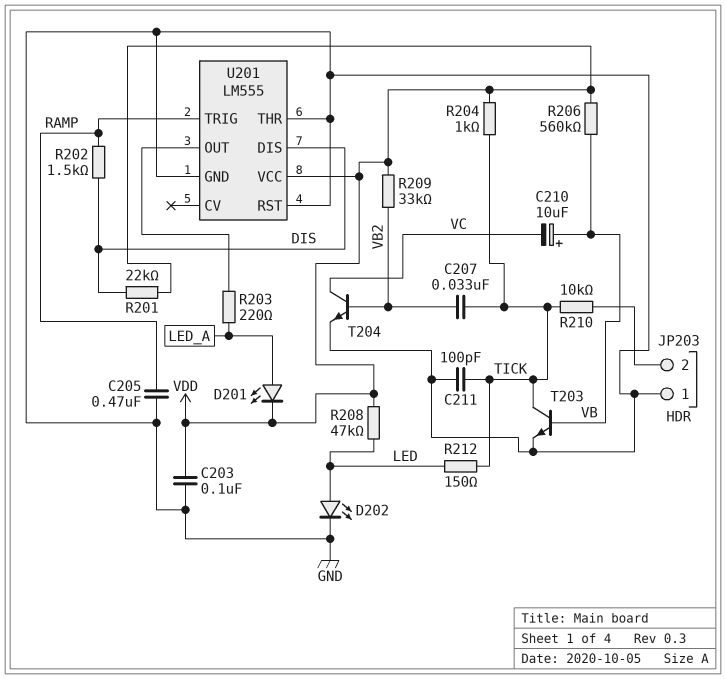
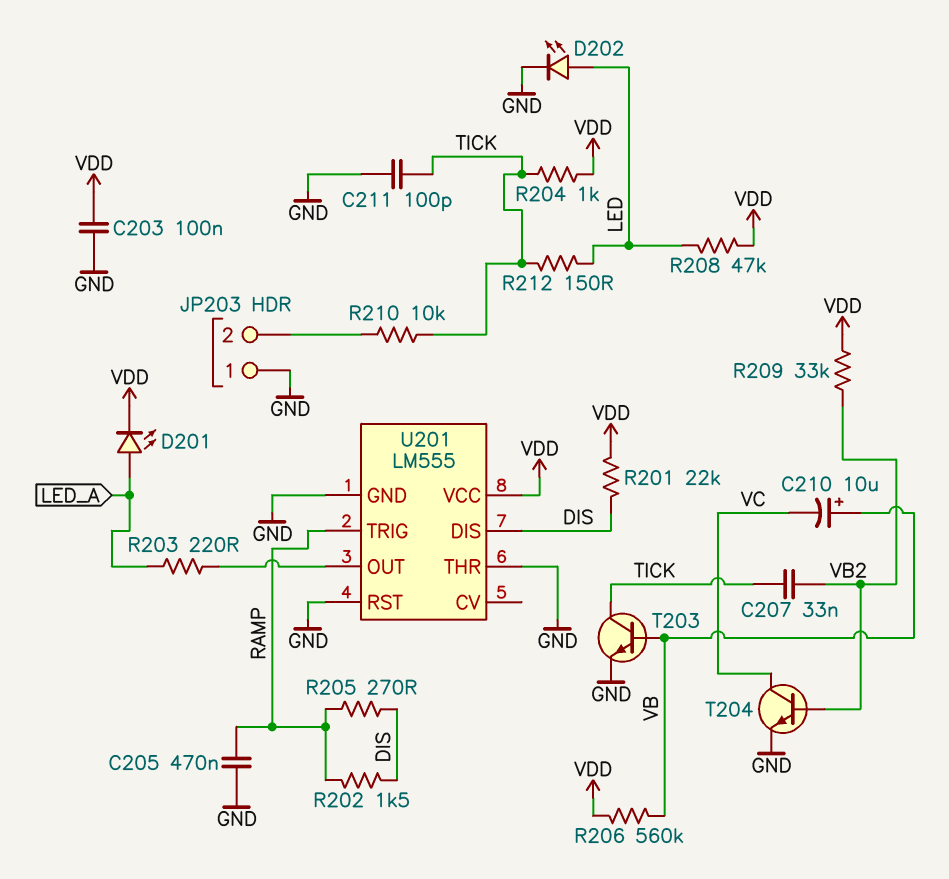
R205: none -> 270 (DIS, RAMP)

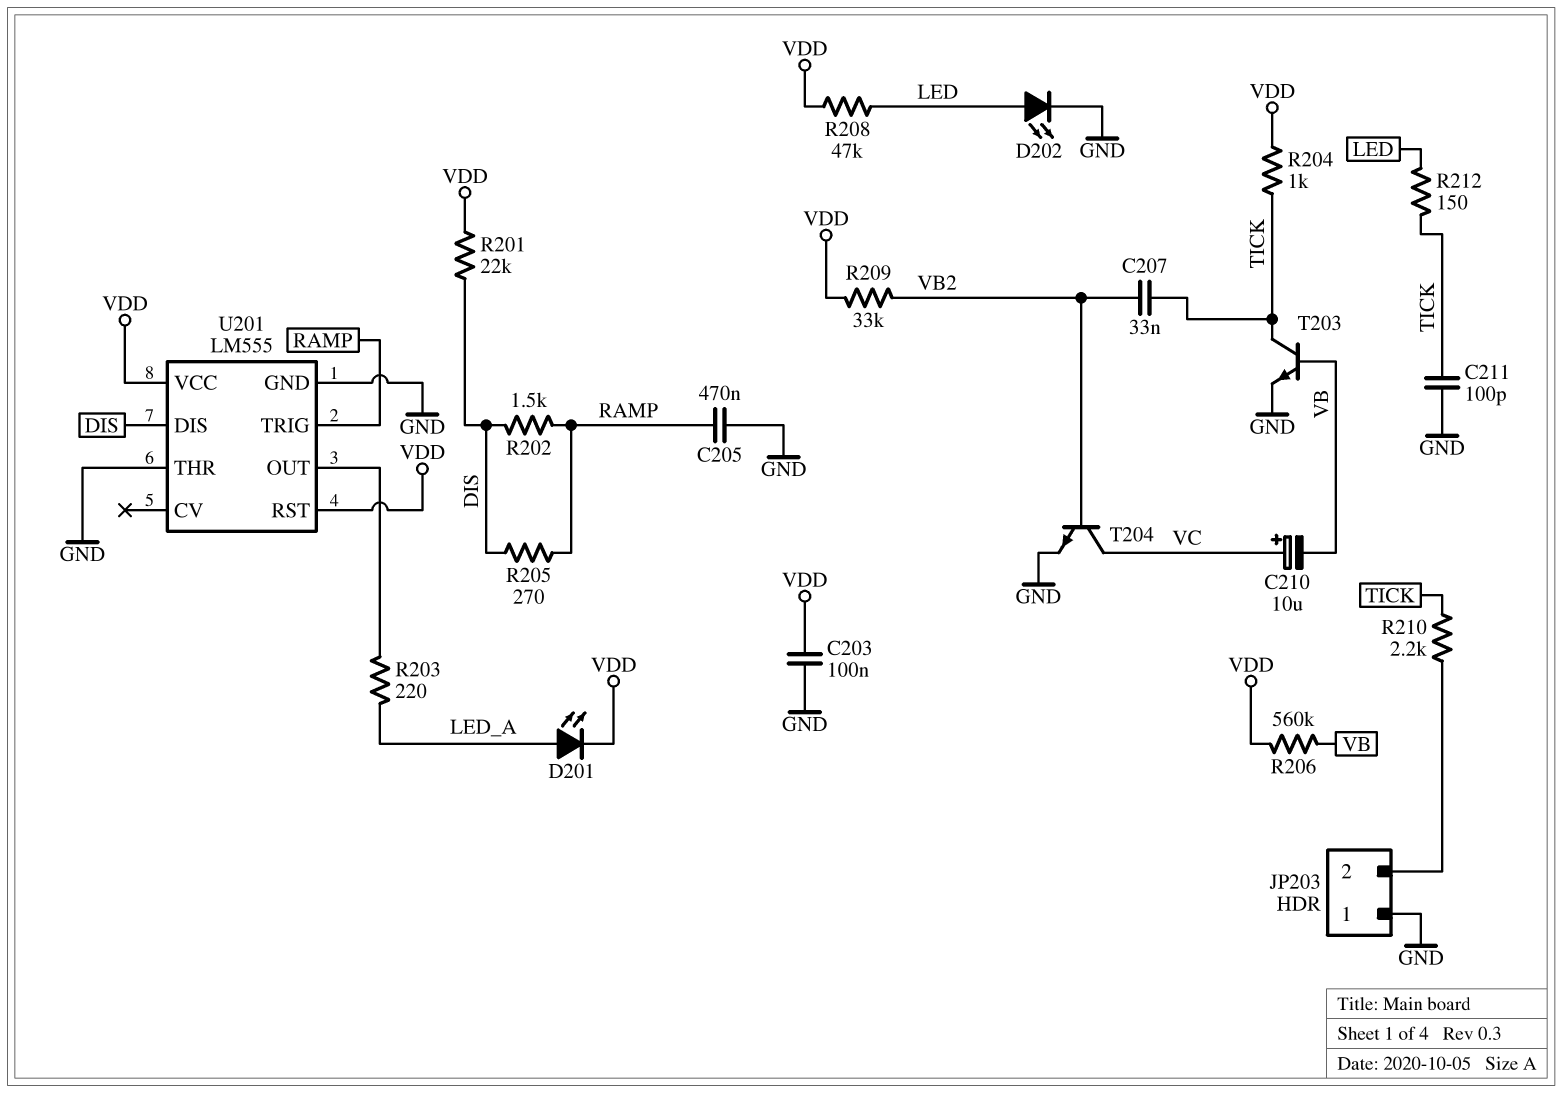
C210: 10uF (plus VB, minus VC) -> 10uF (plus VC, minus VB)
R210: 10k (JP203/2, TICK) -> 2.2k (JP203/2, TICK)
U201 pin RST: GND -> VDD

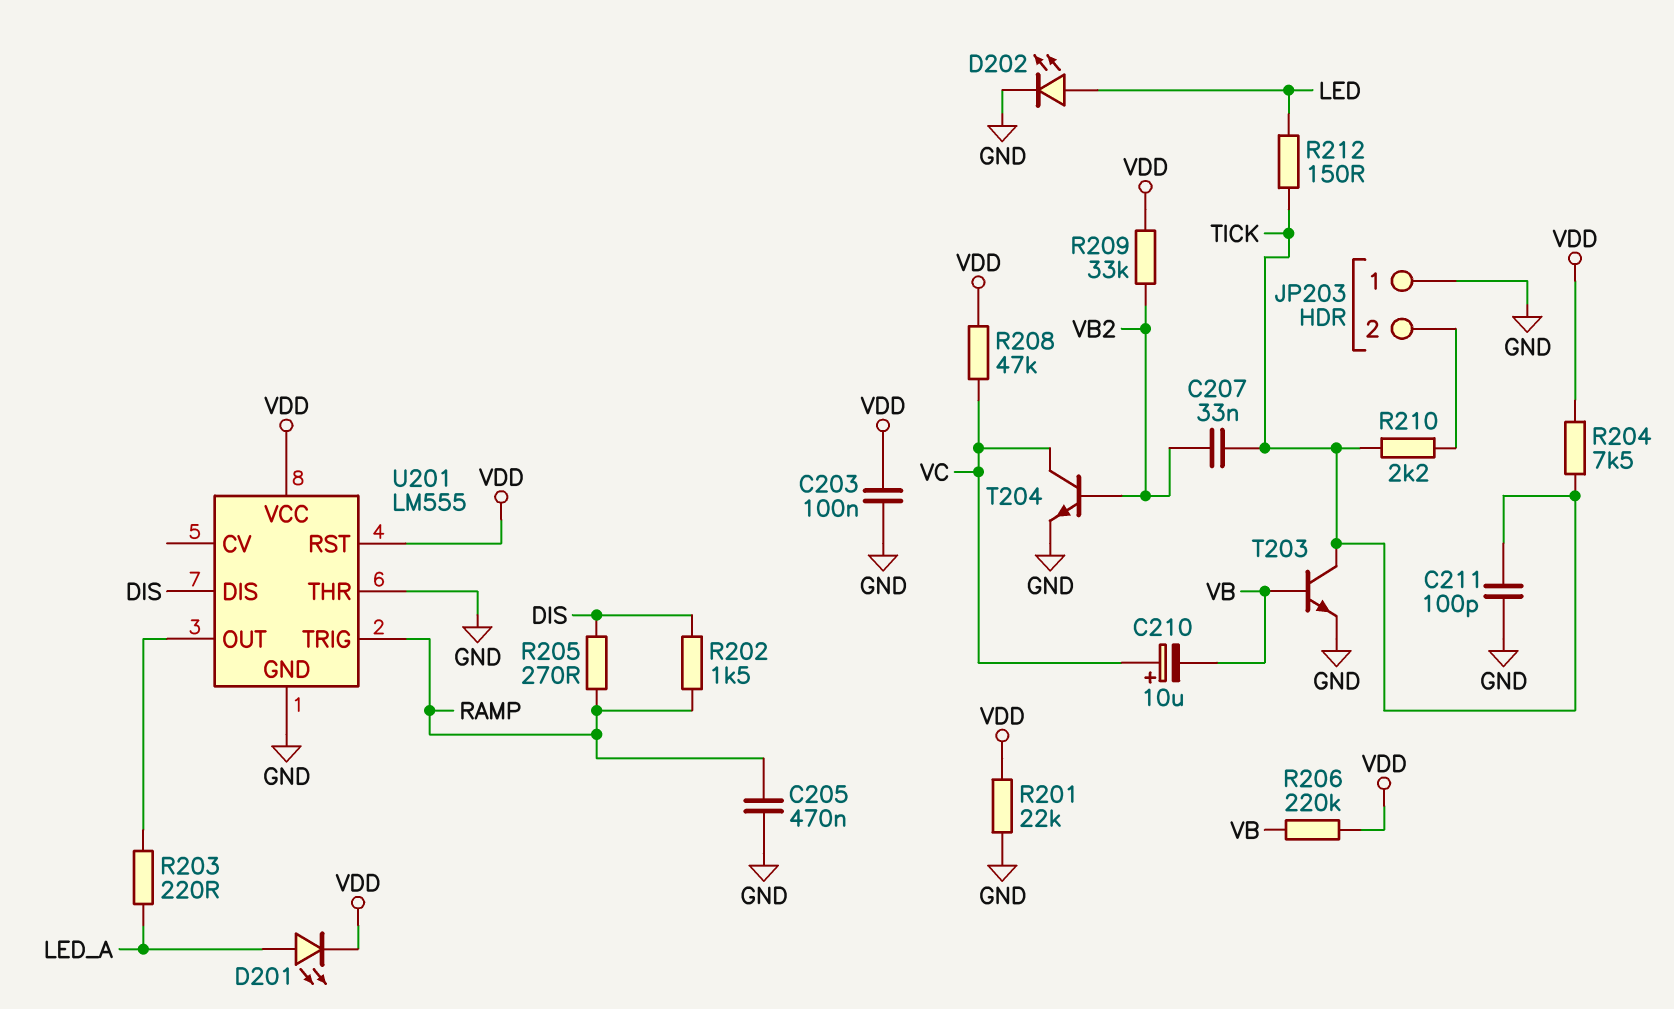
R201: 22k (DIS, VDD) -> 22k (GND, VDD)
R204: 1k (TICK, VDD) -> 7.5k (TICK, VDD)
R206: 560k (VB, VDD) -> 220k (VB, VDD)
R208: 47k (LED, VDD) -> 47k (VC, VDD)

